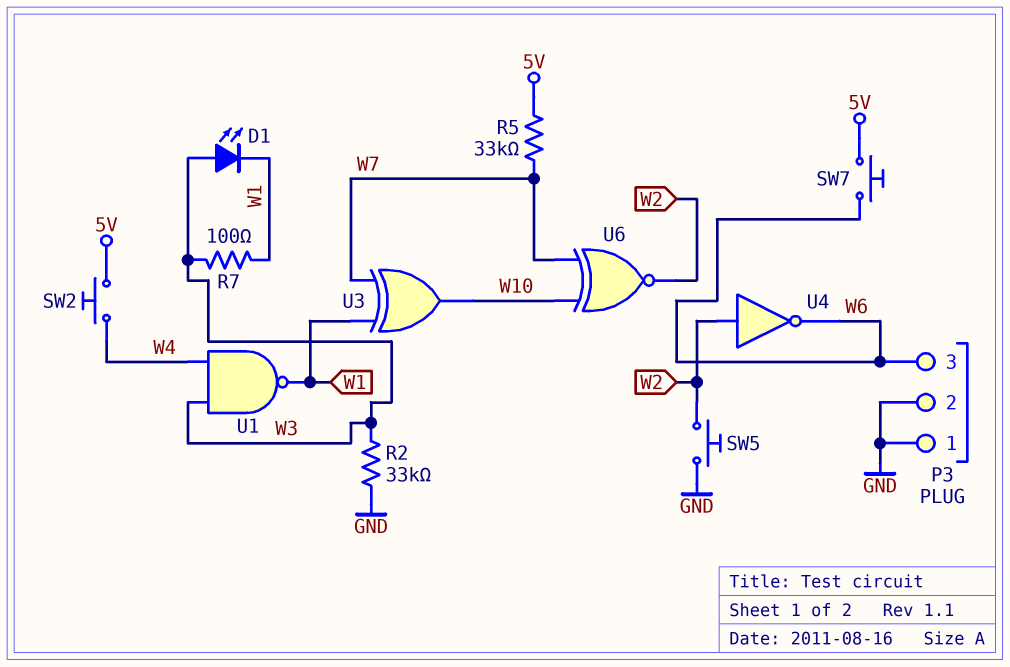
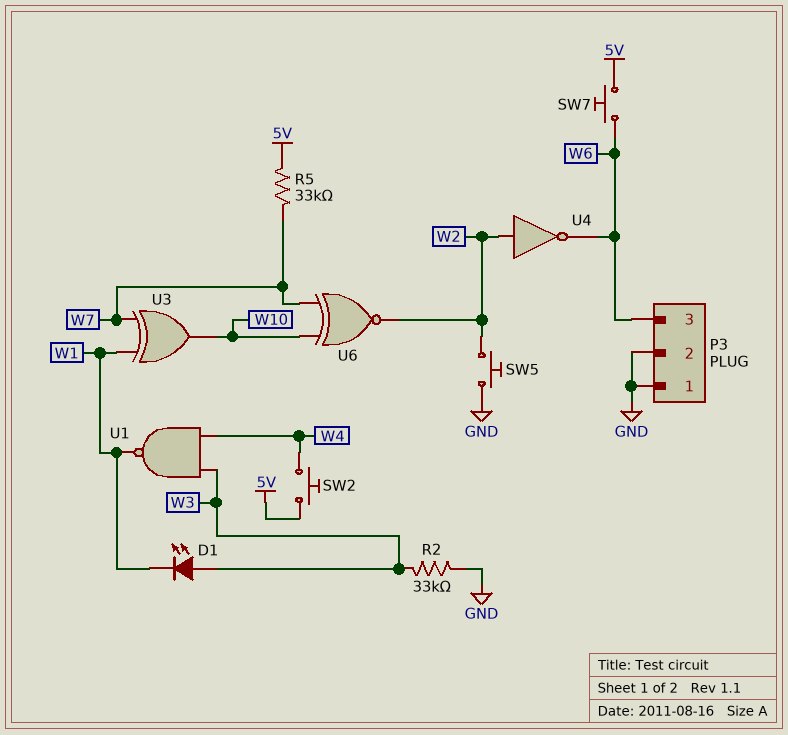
R7: 100 (W1, W3) -> none

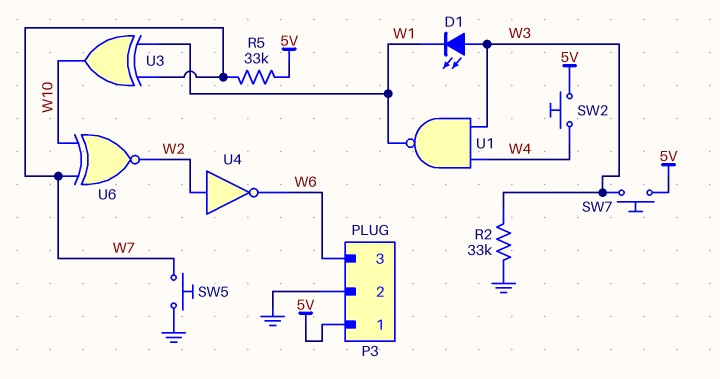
P3 pin 1: GND -> 5V
SW5: button (GND, W2) -> button (GND, W7)
SW7: button (5V, W6) -> button (5V, W3)

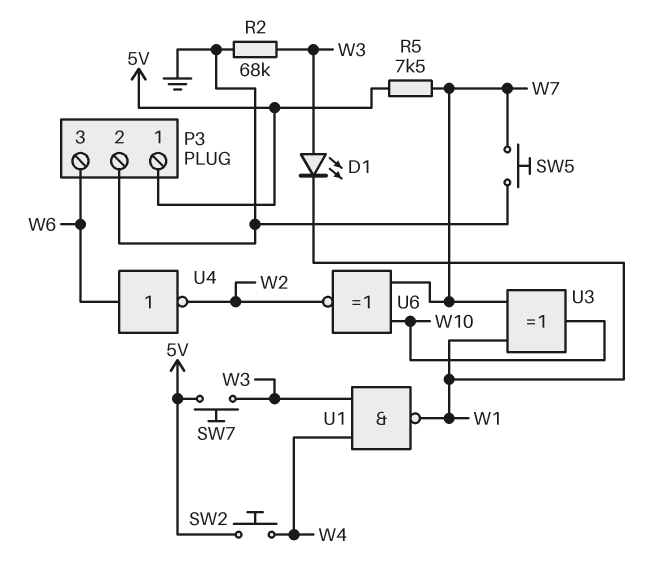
R2: 33k (GND, W3) -> 68k (GND, W3)
R5: 33k (5V, W7) -> 7.5k (5V, W7)
U4: NOT (in W2, out W6) -> NOT (in W6, out W2)

